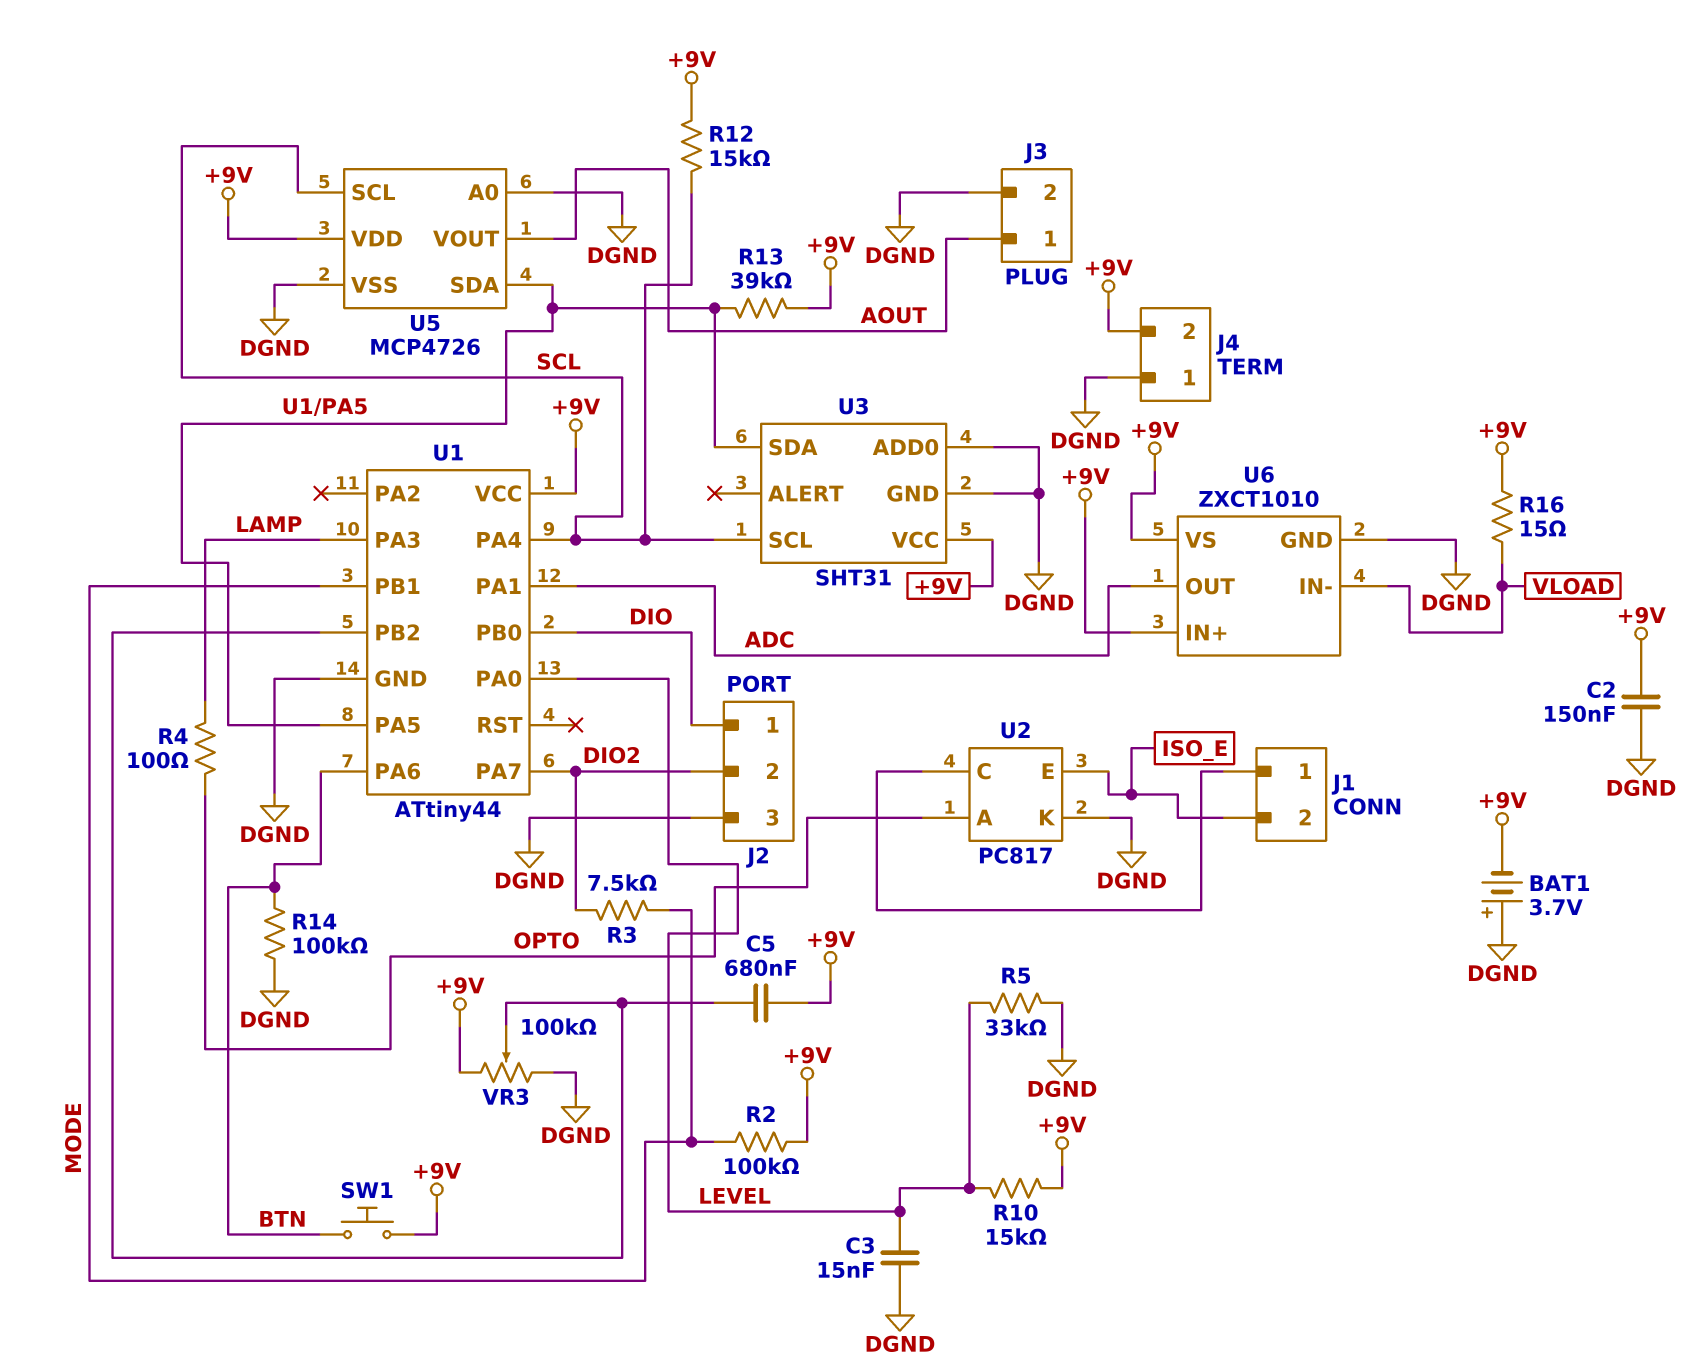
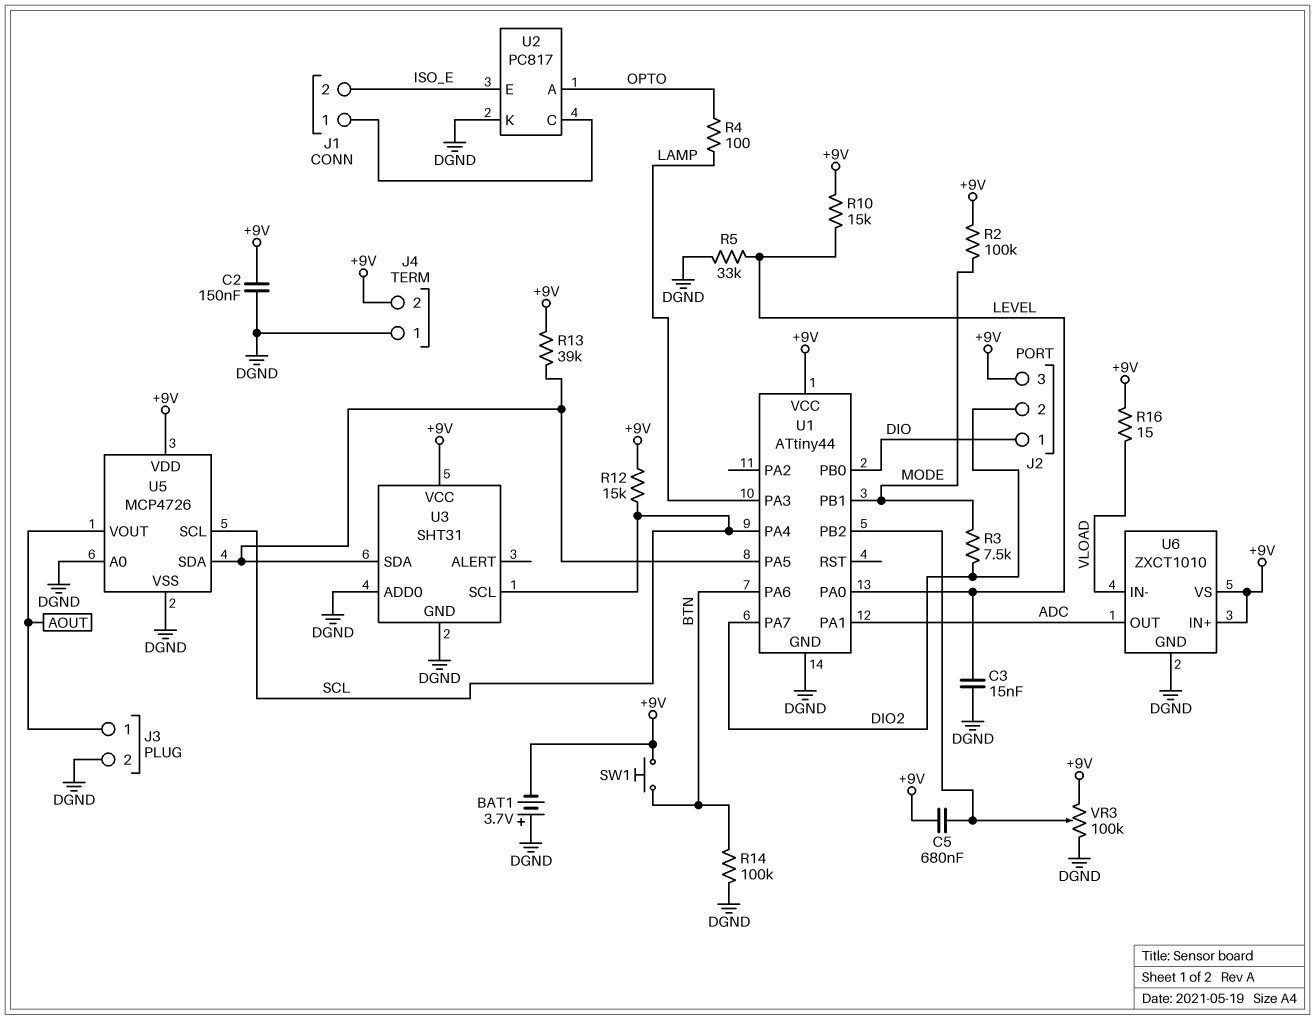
J2 pin 3: DGND -> +9V

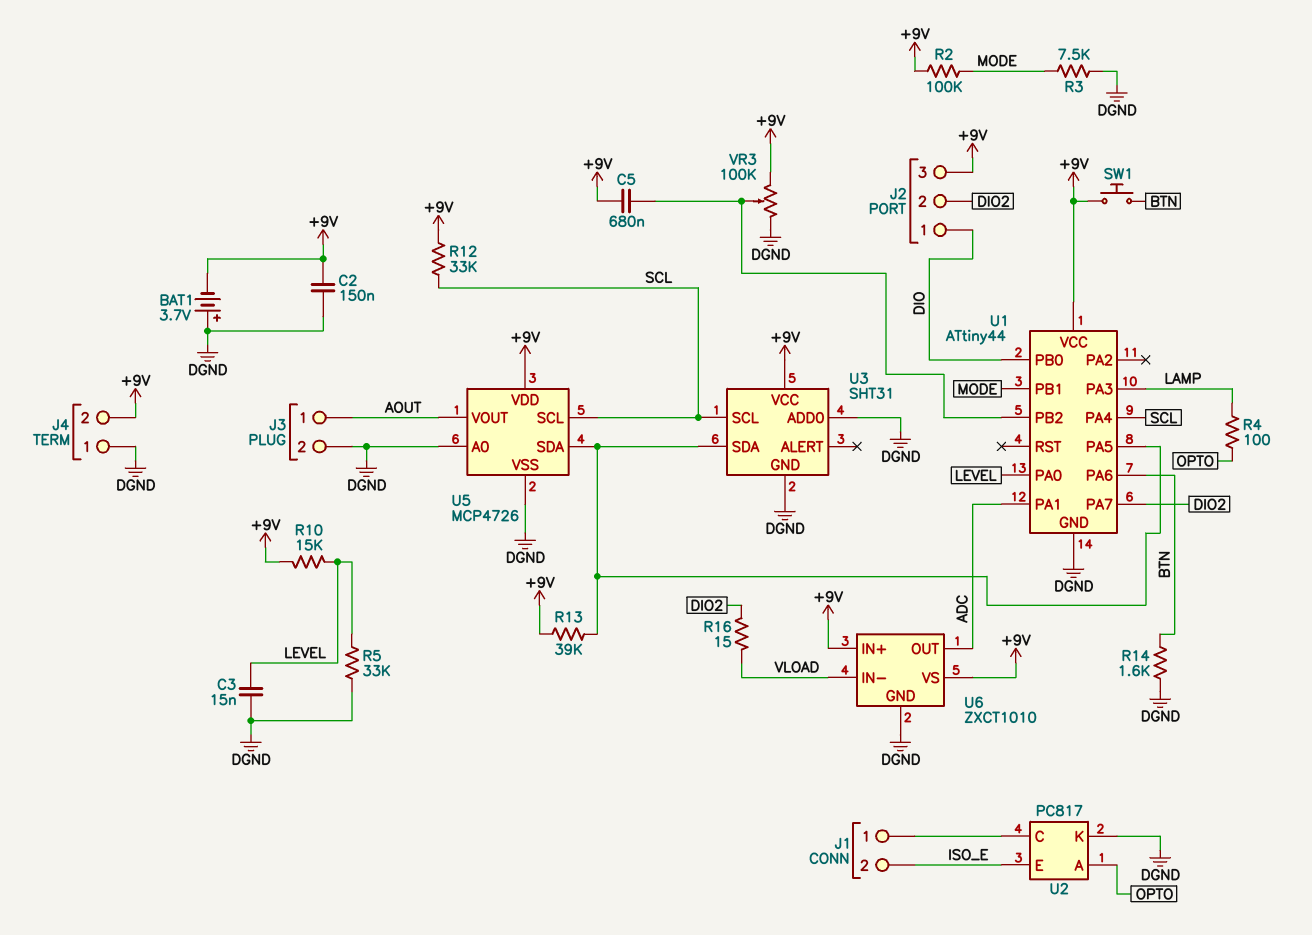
R3: 7.5k (DIO2, MODE) -> 7.5k (DGND, MODE)
R12: 15k (+9V, SCL) -> 33k (+9V, SCL)
R14: 100k (BTN, DGND) -> 1.6k (BTN, DGND)
R16: 15 (+9V, VLOAD) -> 15 (DIO2, VLOAD)

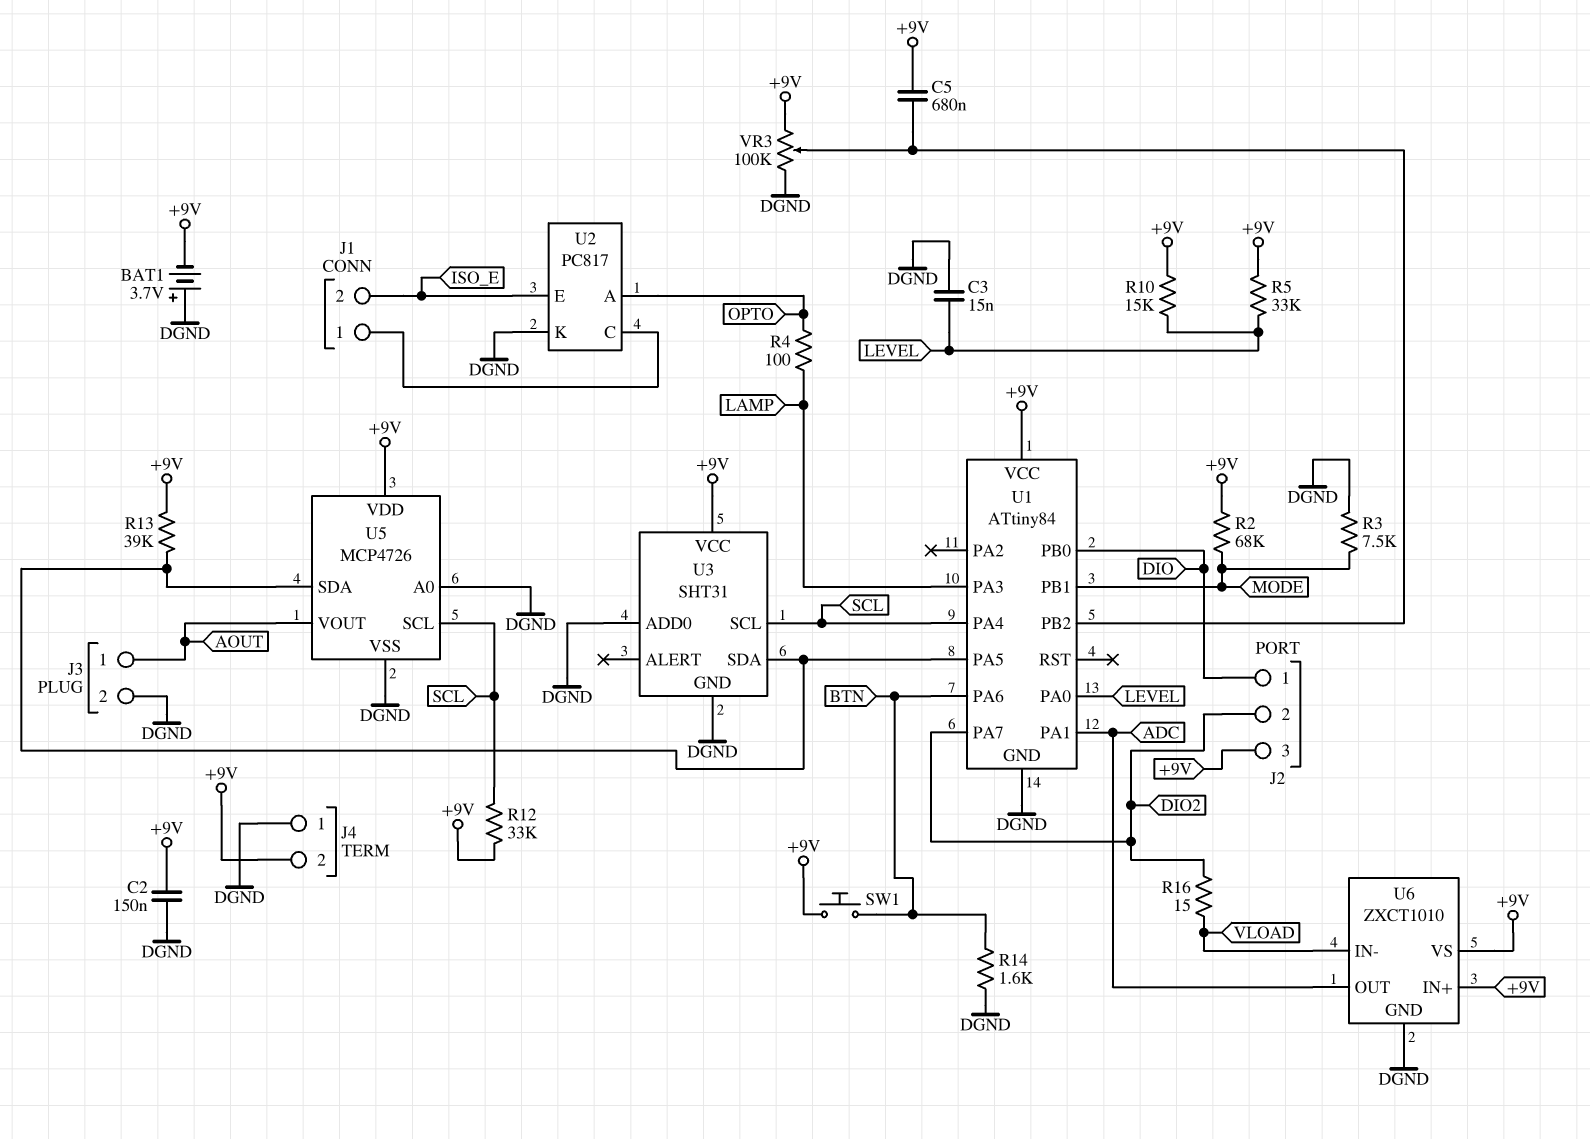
R2: 100k (+9V, MODE) -> 68k (+9V, MODE)
R5: 33k (DGND, LEVEL) -> 33k (+9V, LEVEL)
U1: ATtiny44 -> ATtiny84

